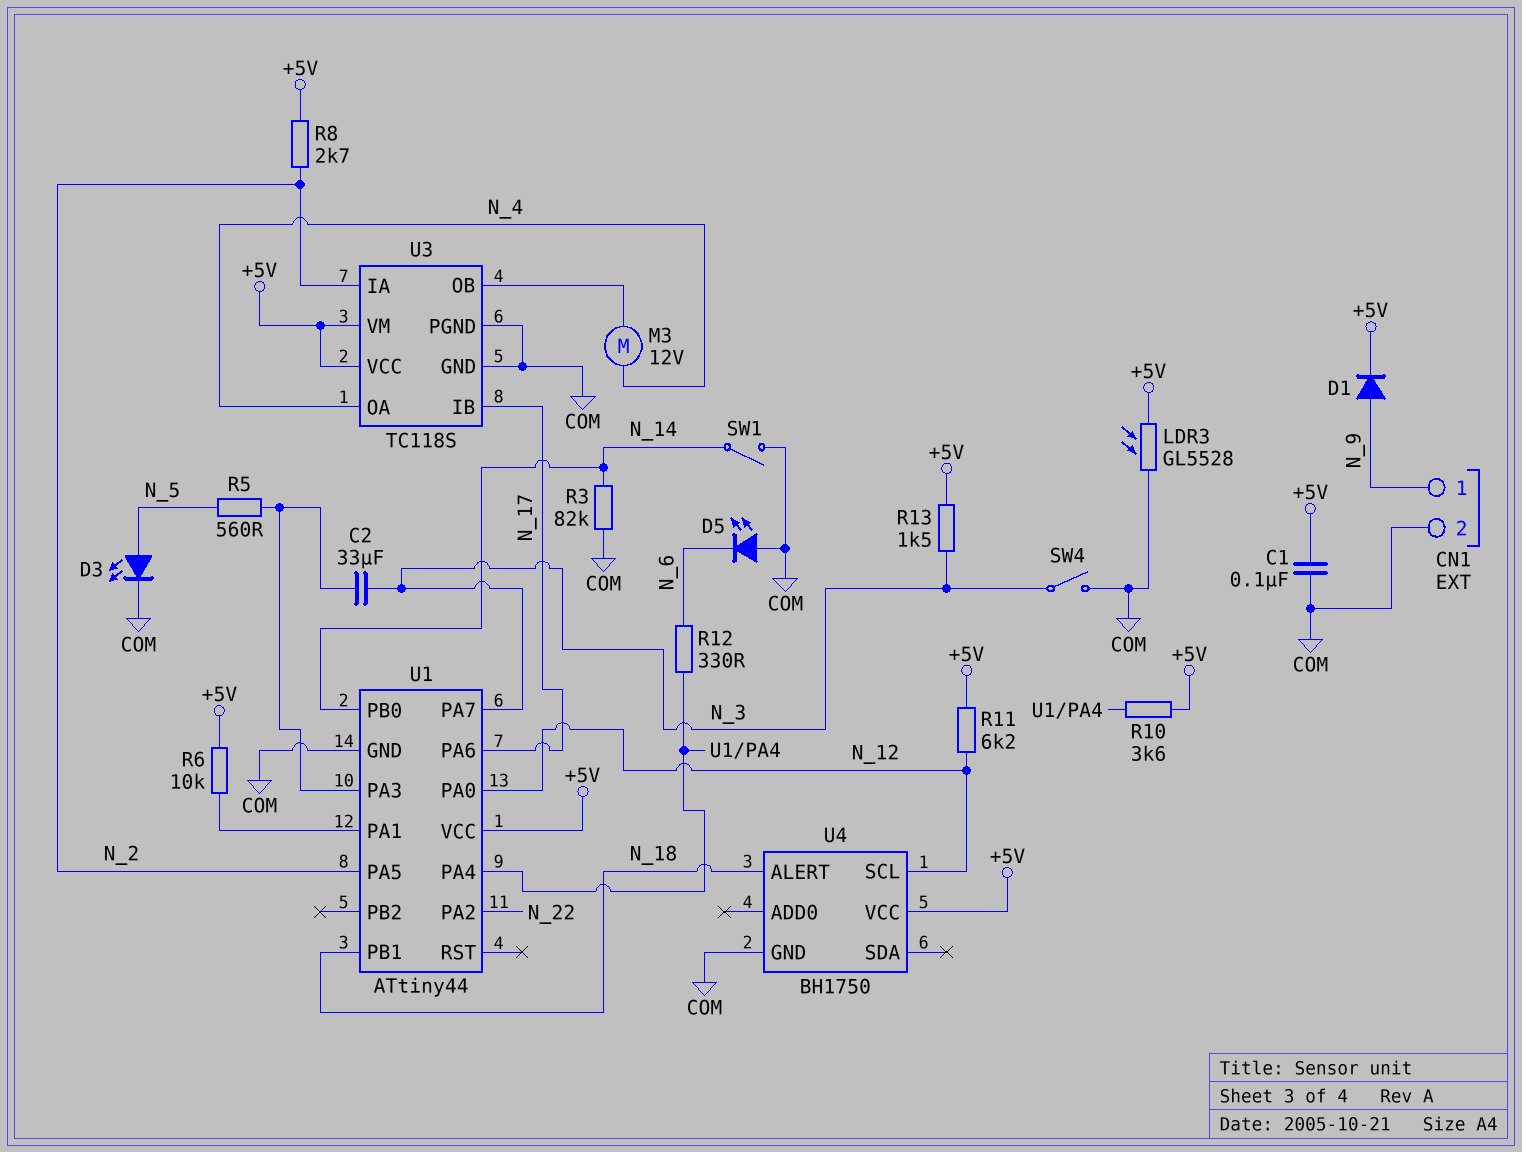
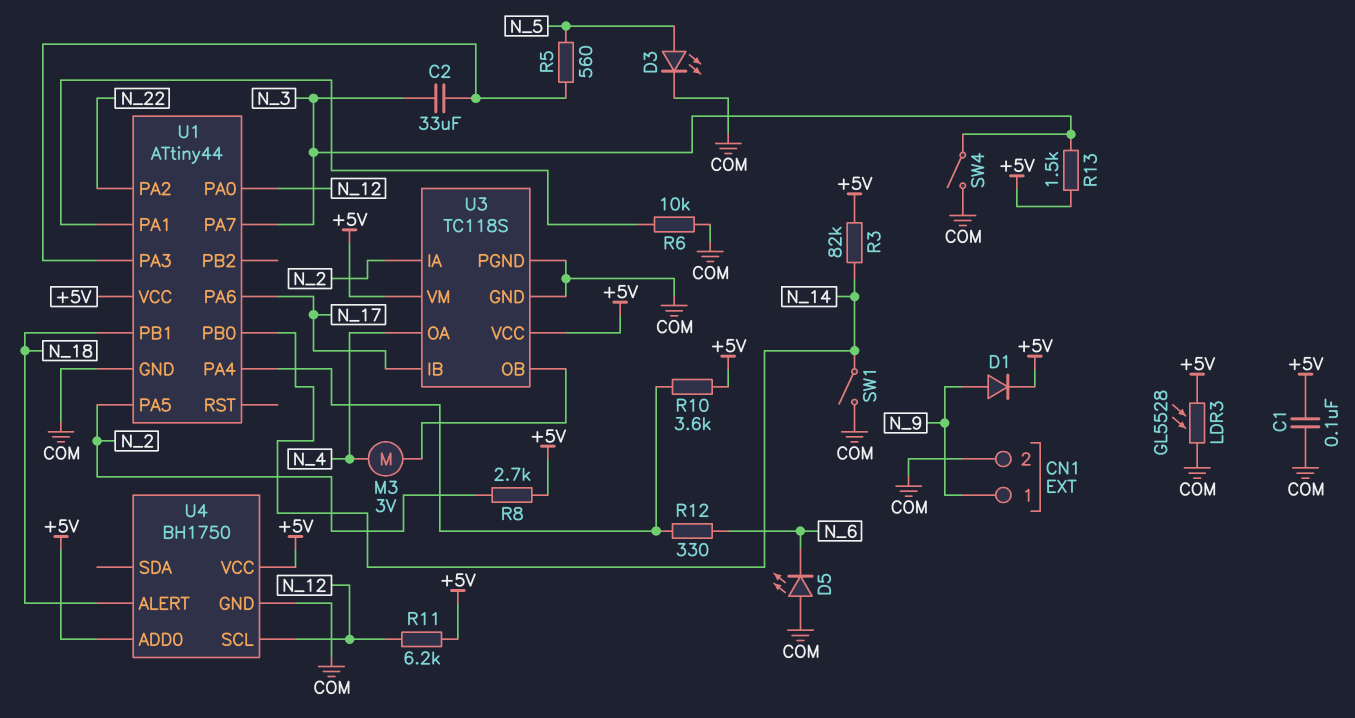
M3: motor 12V (N_4, U3/OB) -> motor 3V (N_4, U3/OB)
R3: 82k (COM, N_14) -> 82k (+5V, N_14)
R6: 10k (+5V, U1/PA1) -> 10k (COM, U1/PA1)
U4 pin ADD0: none -> +5V

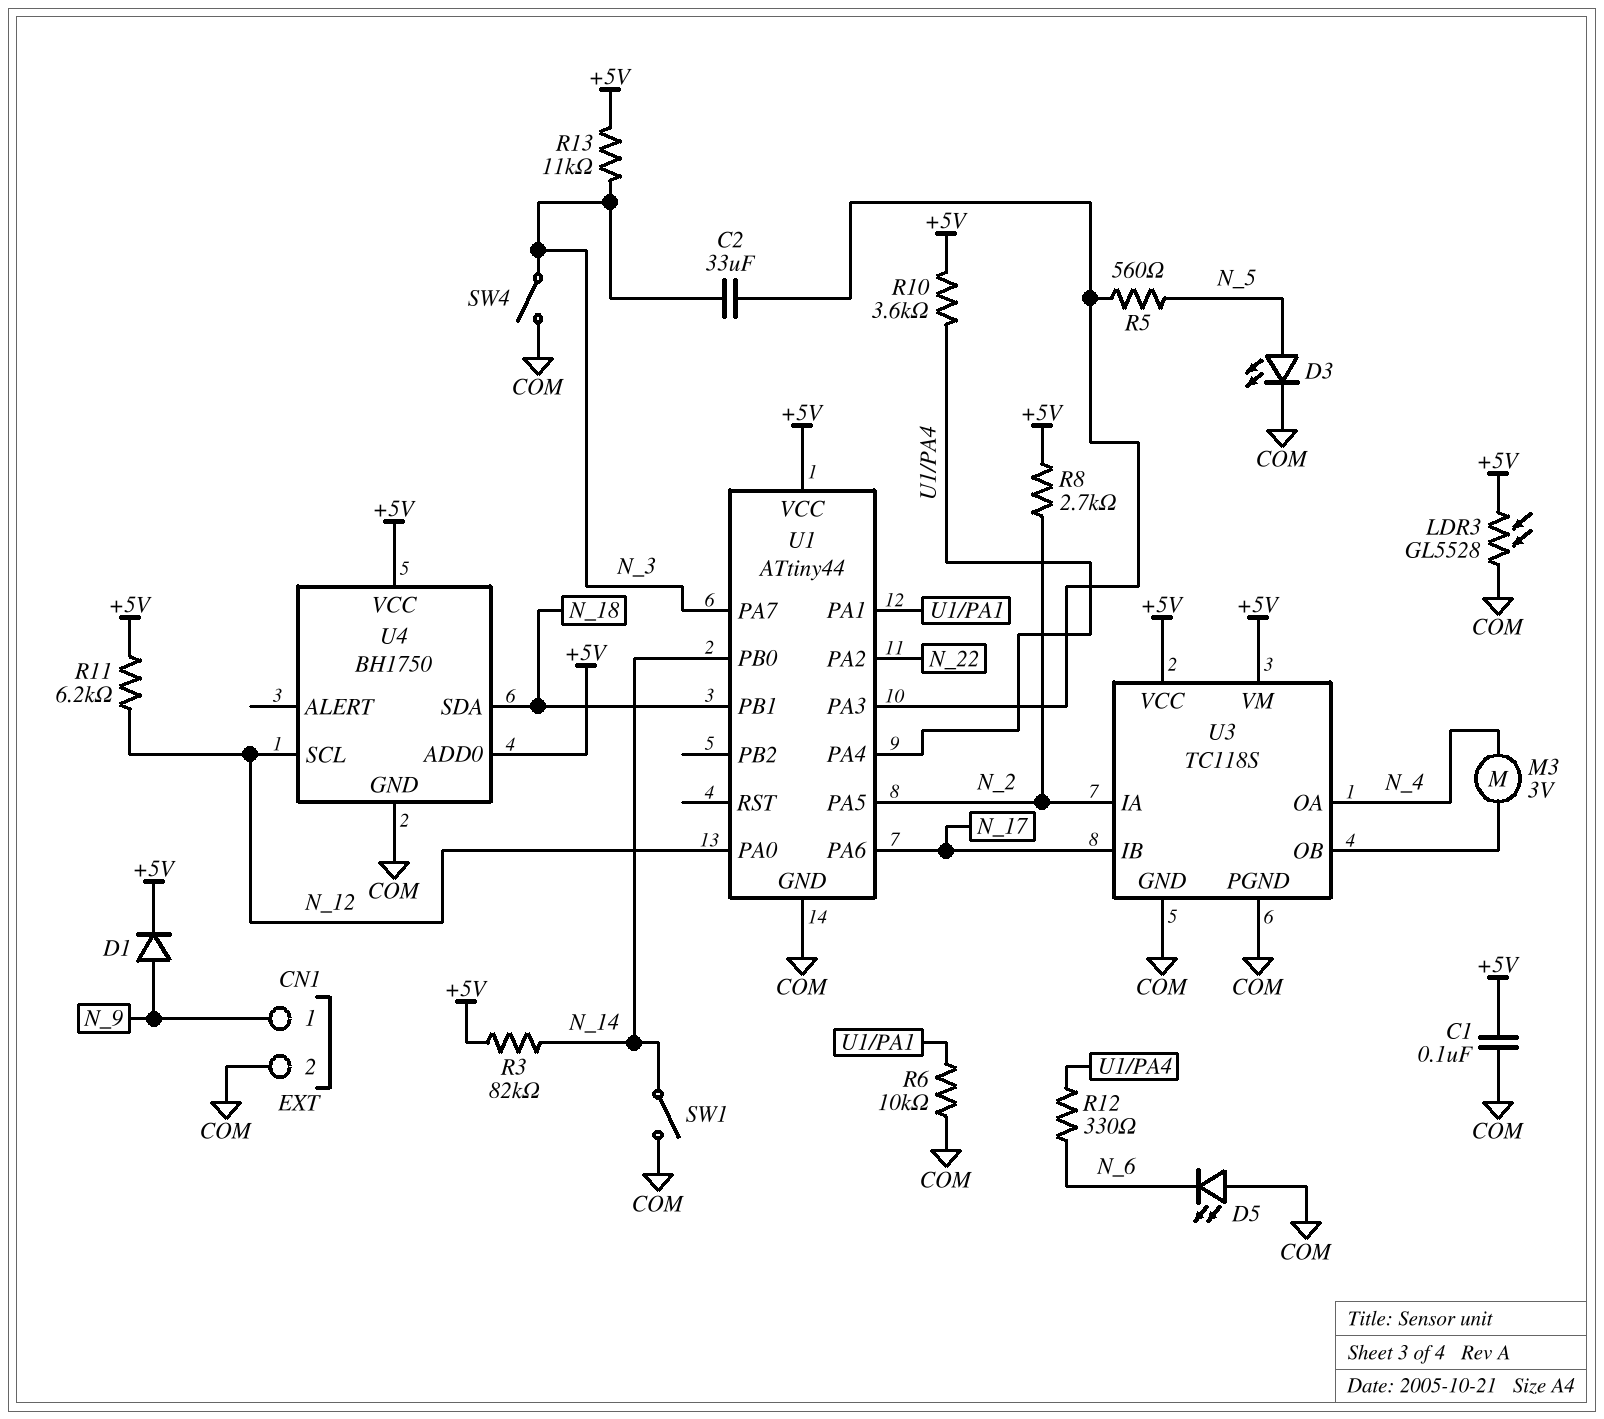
R13: 1.5k (+5V, N_3) -> 11k (+5V, N_3)
U4 pin ALERT: N_18 -> none
U4 pin SDA: none -> N_18

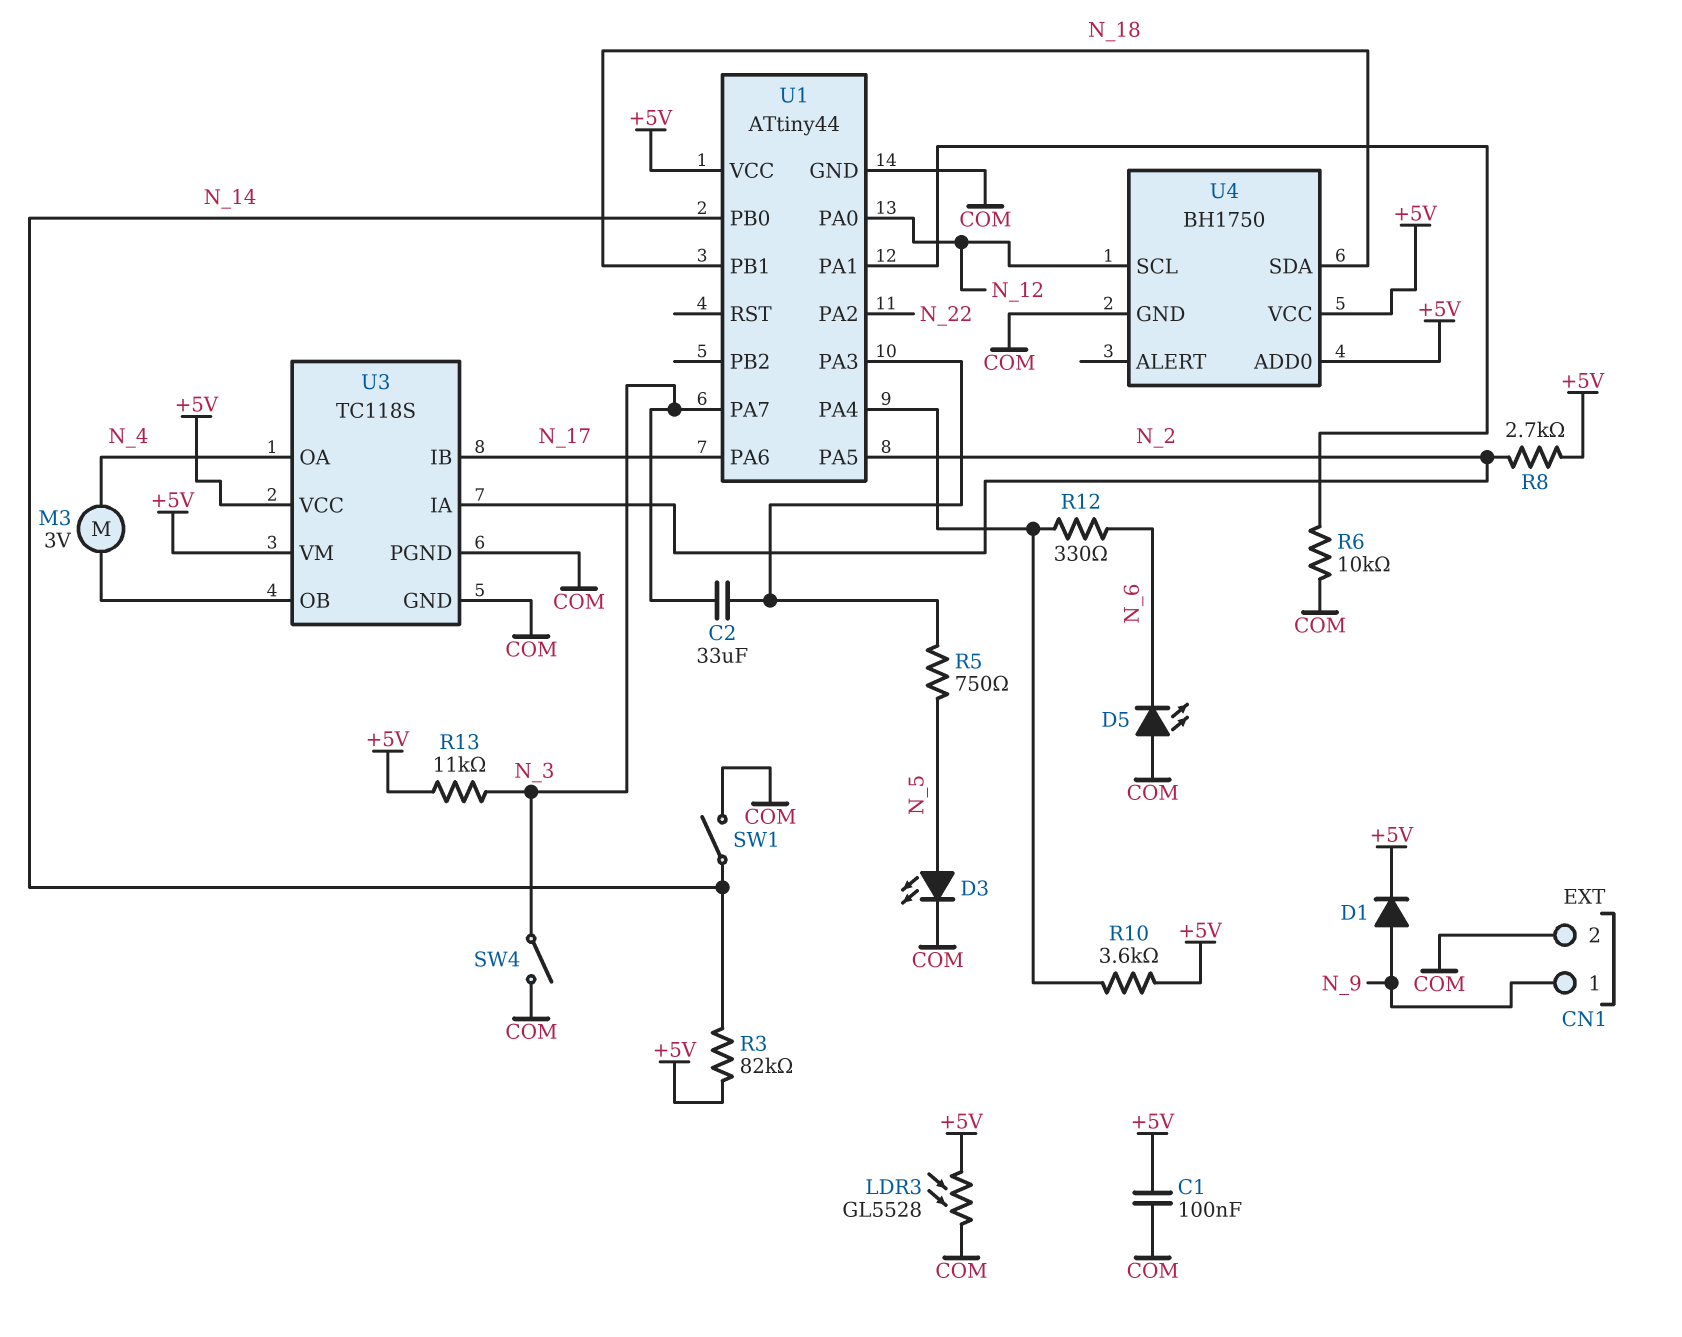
R5: 560 (N_5, U1/PA3) -> 750 (N_5, U1/PA3)
R11: 6.2k (+5V, N_12) -> none

